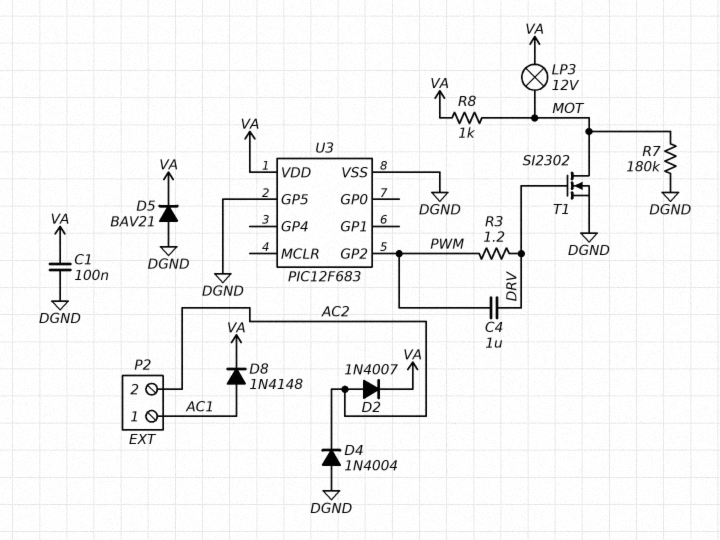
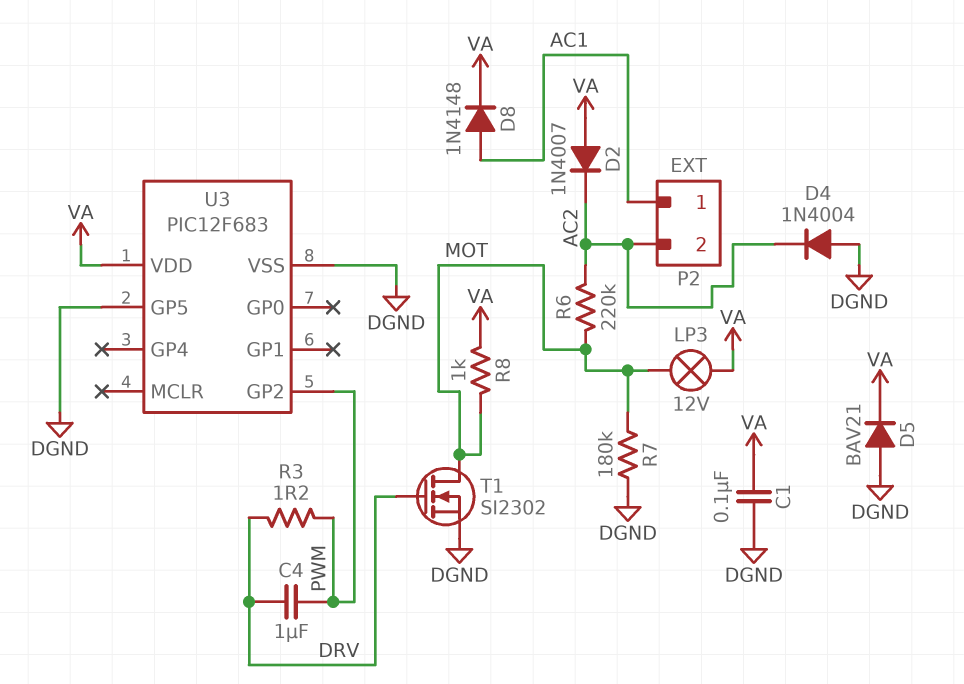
D2: diode 1N4007 (A AC2, K VA) -> diode 1N4007 (A VA, K AC2)
R6: none -> 220k (AC2, MOT)

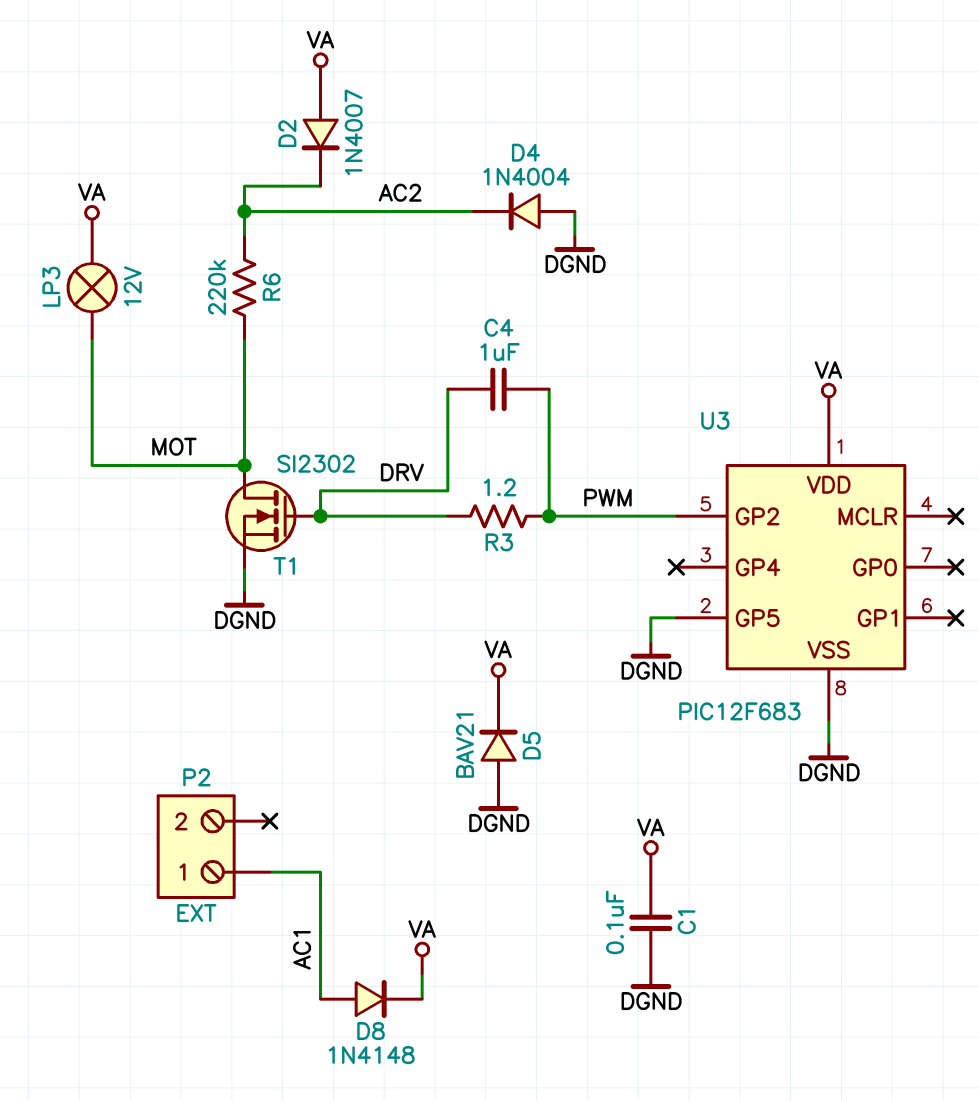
P2 pin 2: AC2 -> none
R7: 180k (DGND, MOT) -> none
R8: 1k (MOT, VA) -> none

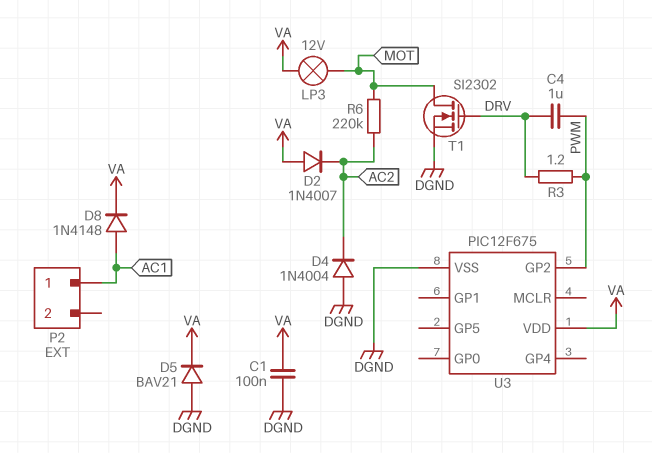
U3: PIC12F683 -> PIC12F675
U3 pin GP5: DGND -> none

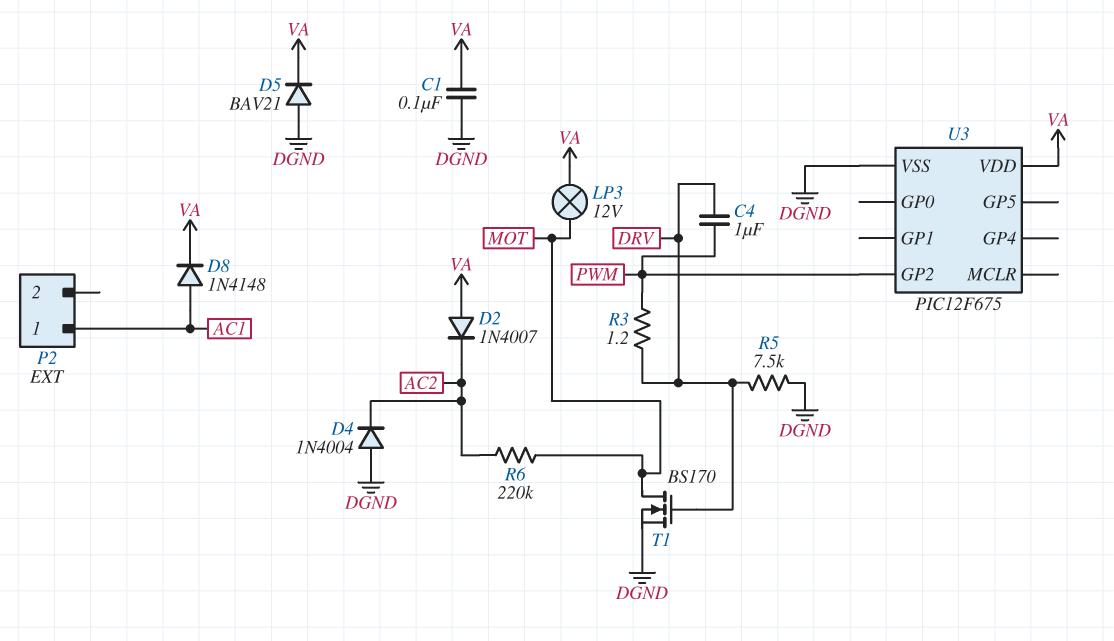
R5: none -> 7.5k (DGND, DRV)
T1: NMOS SI2302 (G DRV, D MOT, S DGND) -> NMOS BS170 (G DRV, D MOT, S DGND)

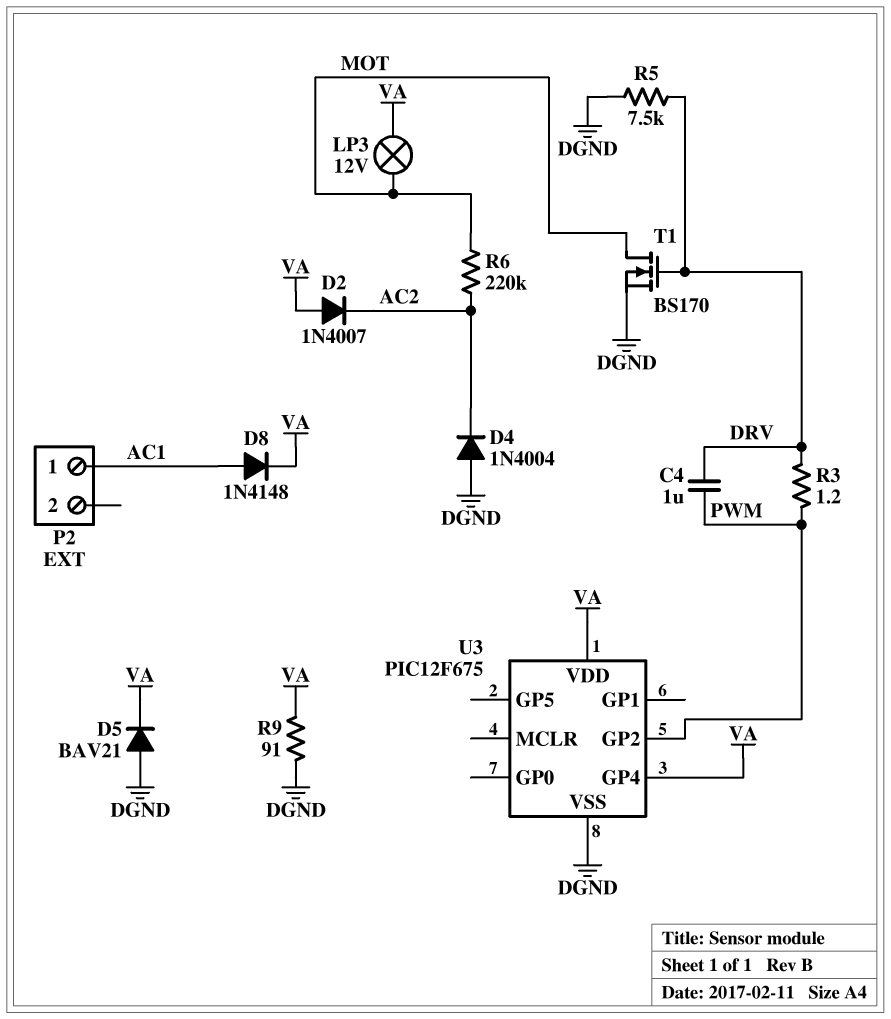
C1: 100nF (DGND, VA) -> none
R9: none -> 91 (DGND, VA)
U3 pin GP4: none -> VA

